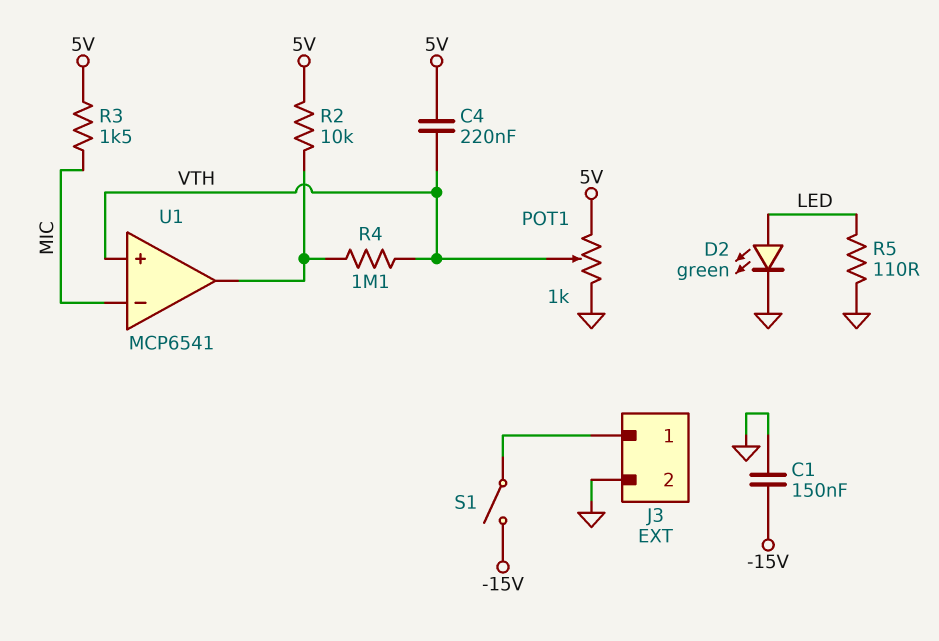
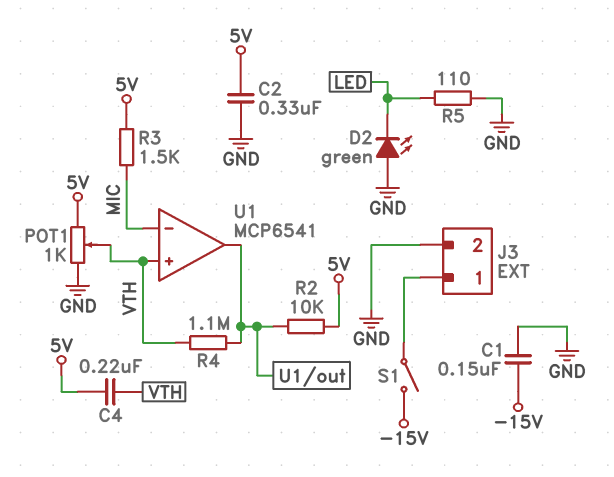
C2: none -> 330nF (5V, GND)
D2: LED green (A LED, K GND) -> LED green (A GND, K LED)

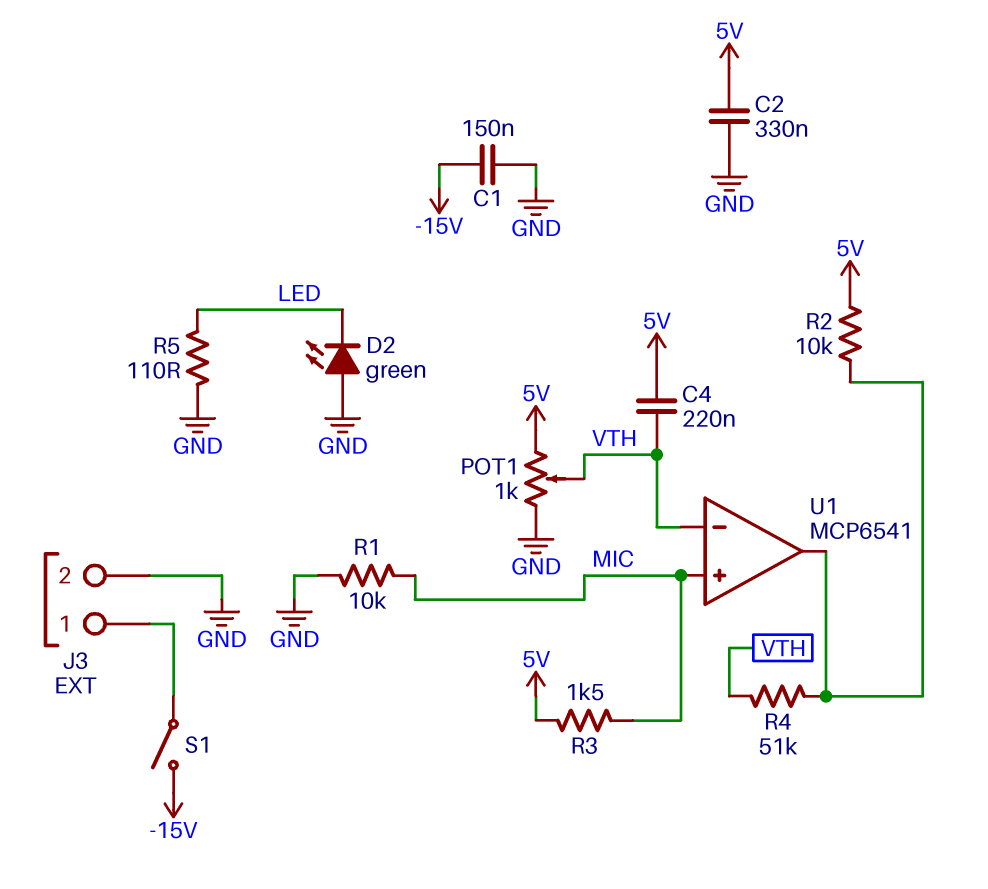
R1: none -> 10k (GND, MIC)
R4: 1.1M (U1/out, VTH) -> 51k (U1/out, VTH)
U1 pin in+: VTH -> MIC
U1 pin in-: MIC -> VTH

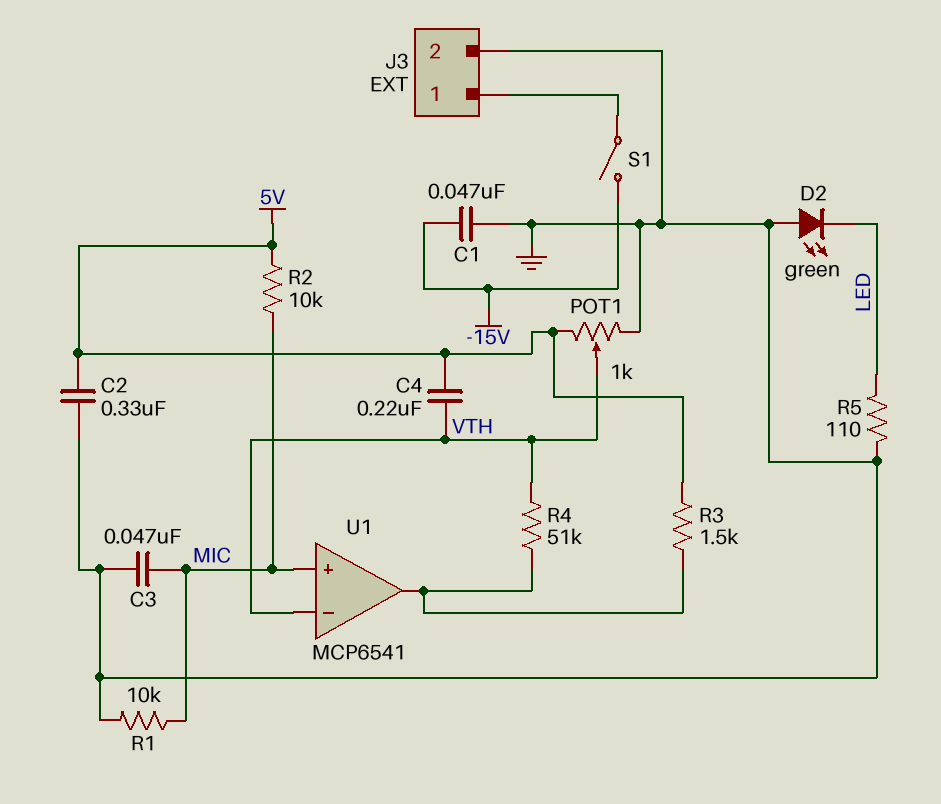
C1: 150nF (-15V, GND) -> 47nF (-15V, GND)
C3: none -> 47nF (GND, MIC)
R2: 10k (5V, U1/out) -> 10k (5V, MIC)
R3: 1.5k (5V, MIC) -> 1.5k (5V, U1/out)

